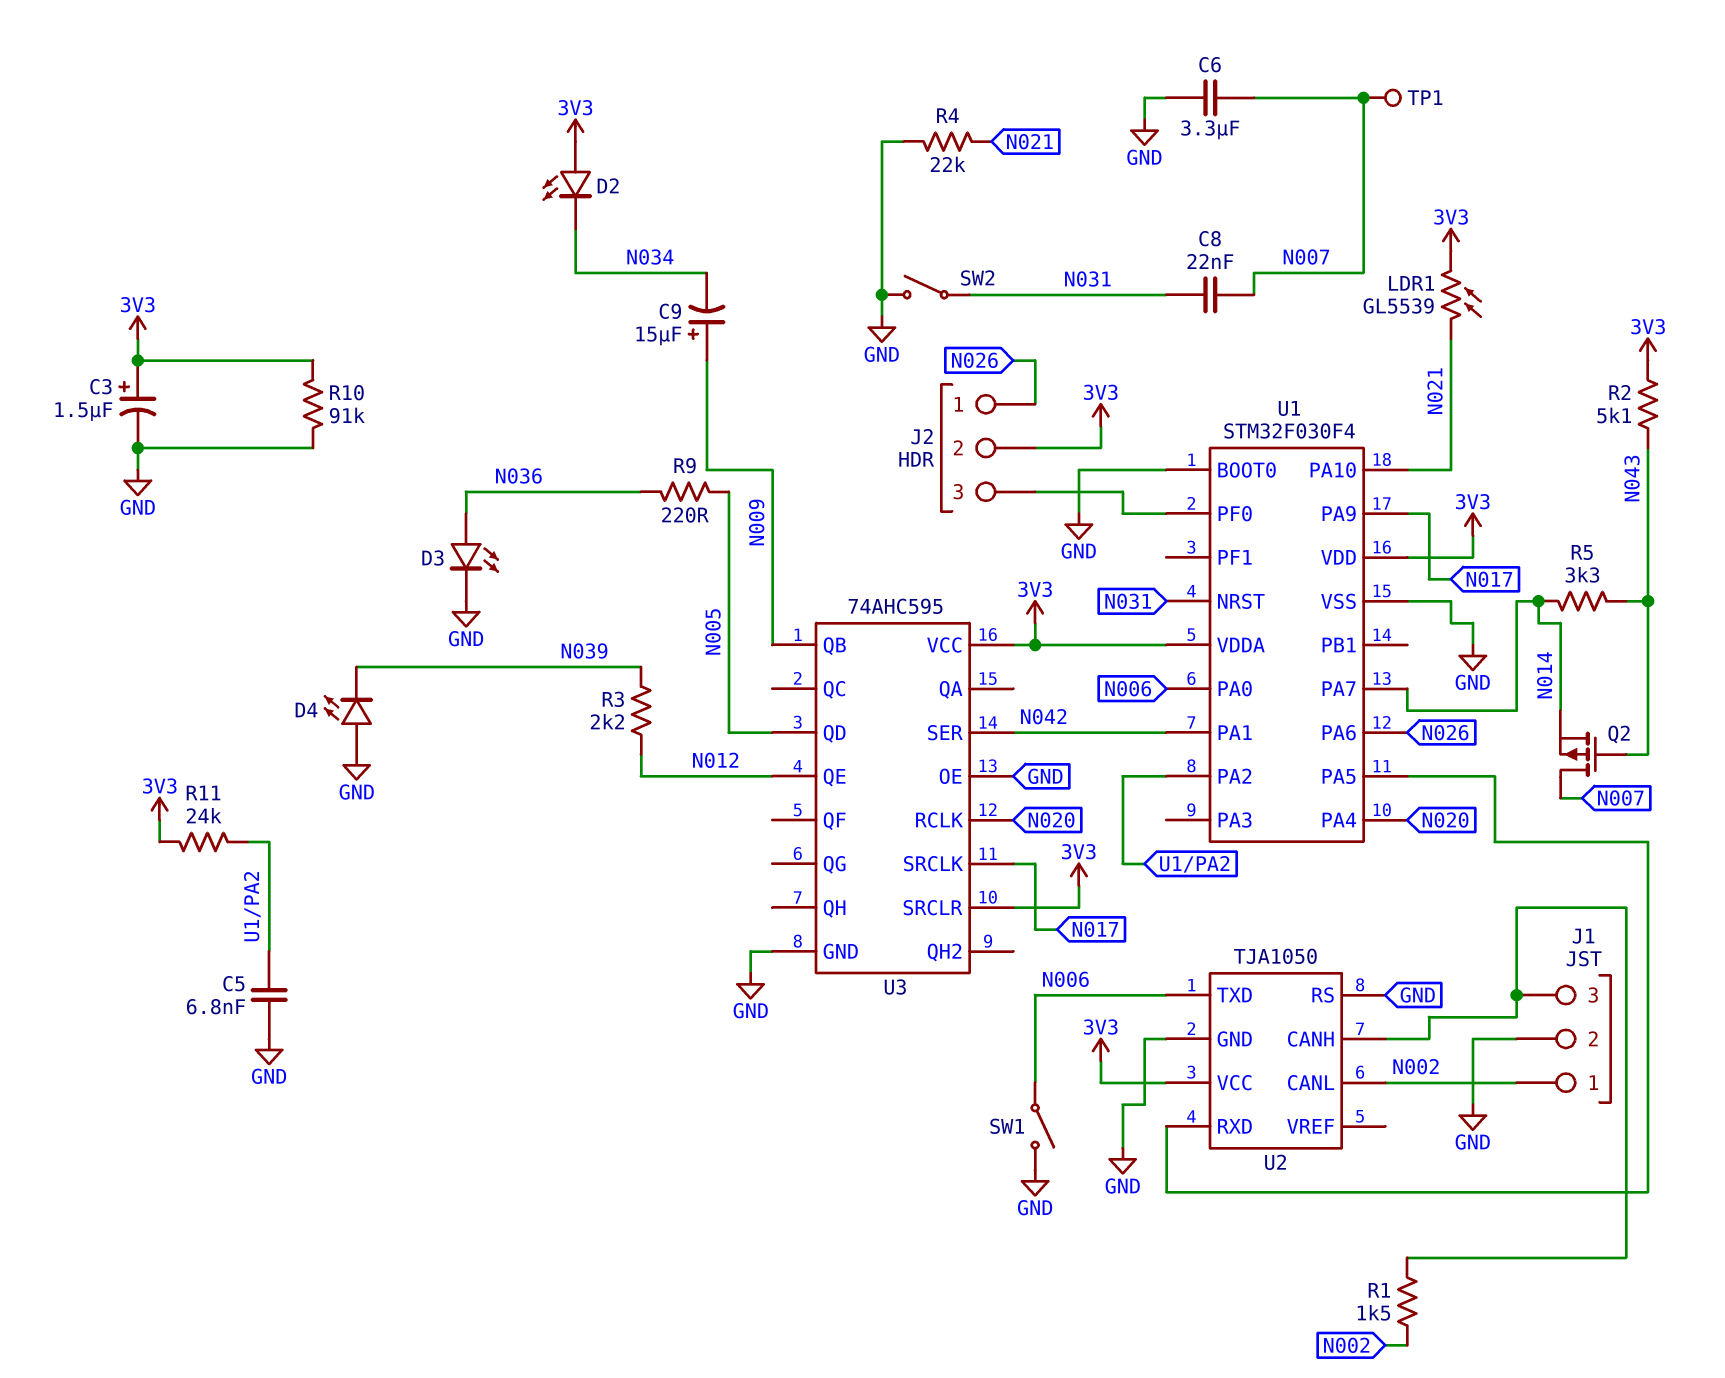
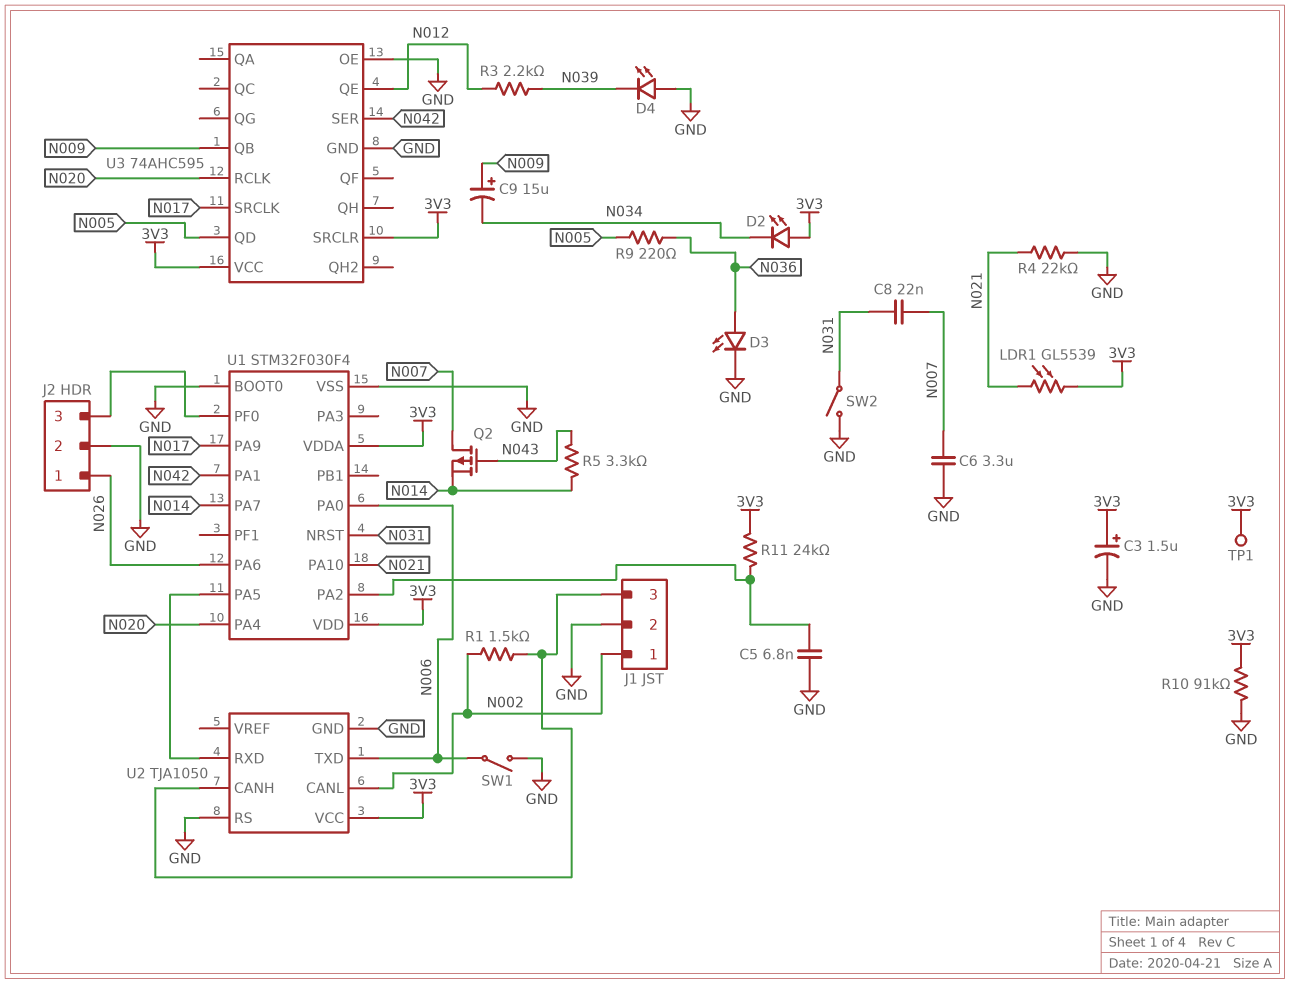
J2 pin 2: 3V3 -> GND
R2: 5.1k (3V3, N043) -> none
TP1: test point (N007) -> test point (3V3)

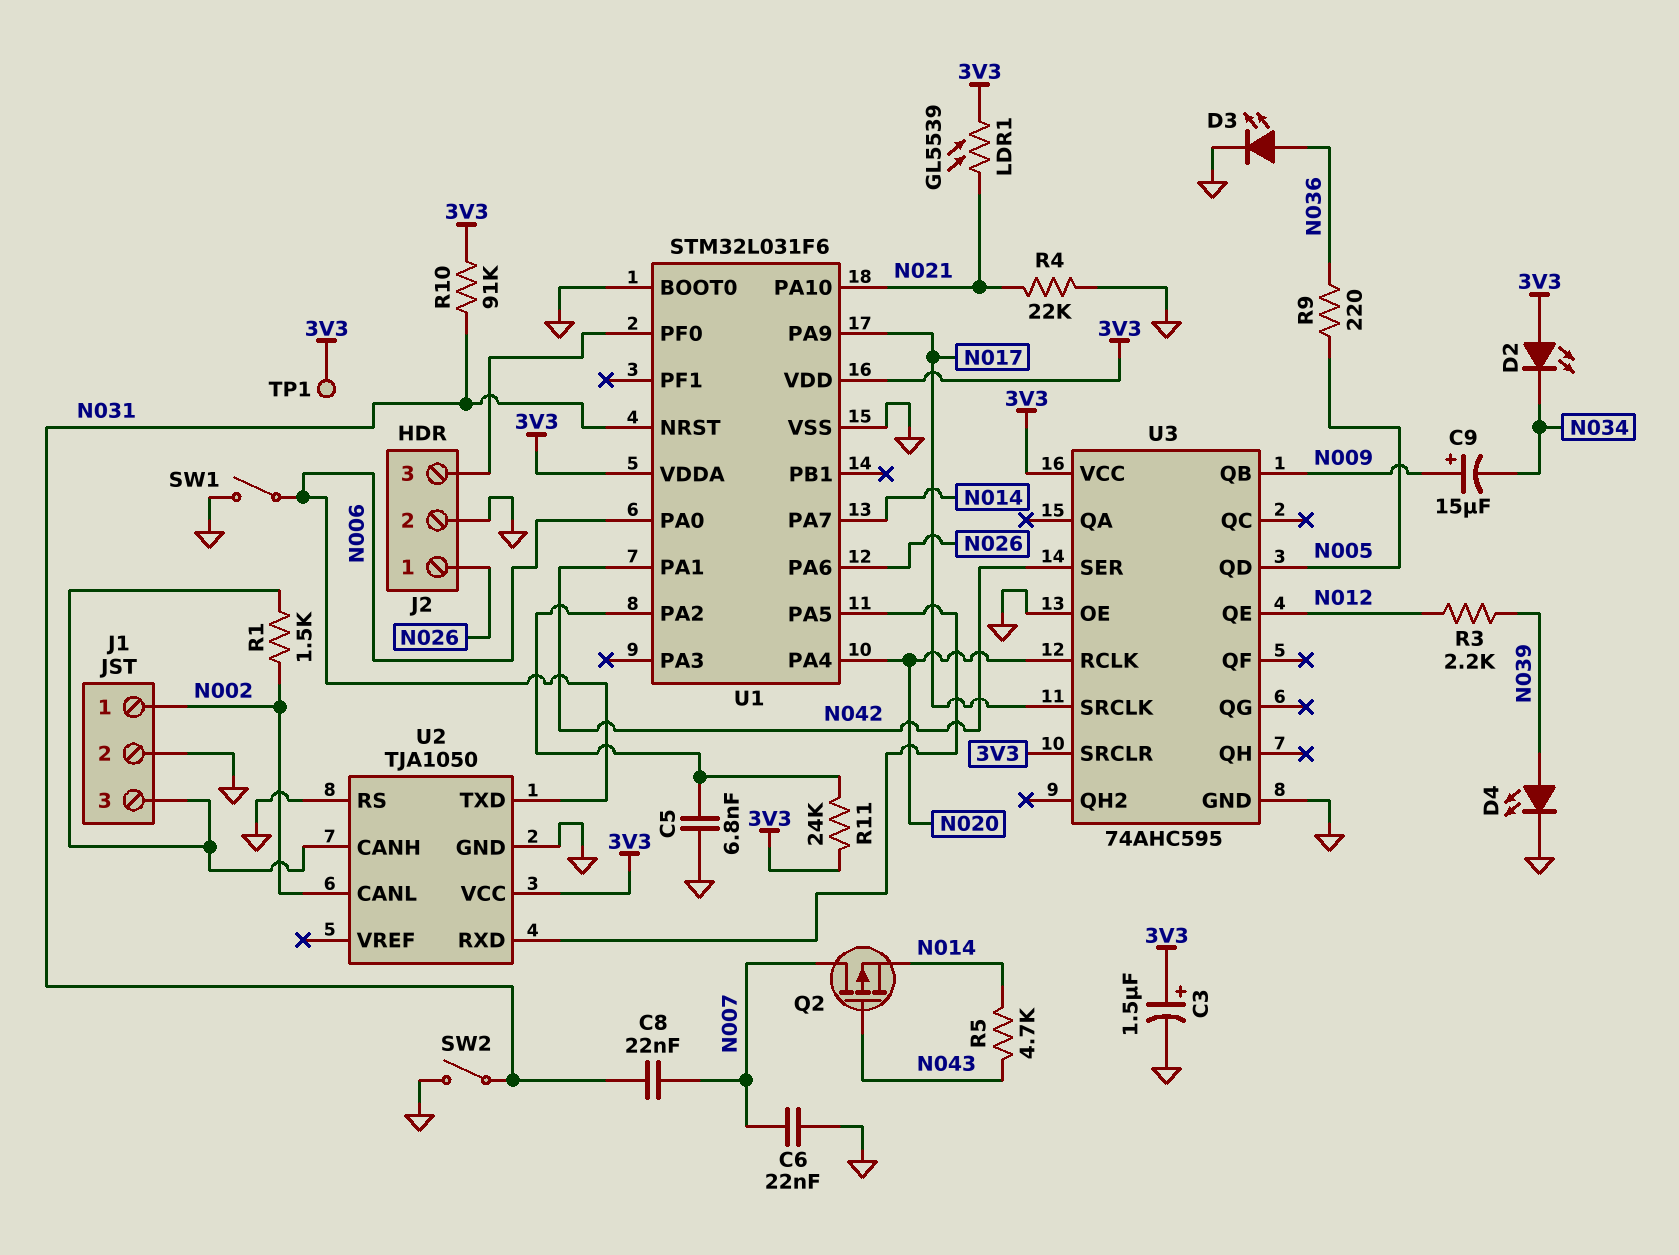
C6: 3.3uF (GND, N007) -> 22nF (GND, N007)
D4: LED (A GND, K N039) -> LED (A N039, K GND)
R5: 3.3k (N014, N043) -> 4.7k (N014, N043)
R10: 91k (3V3, GND) -> 91k (3V3, N031)
U1: STM32F030F4 -> STM32L031F6

